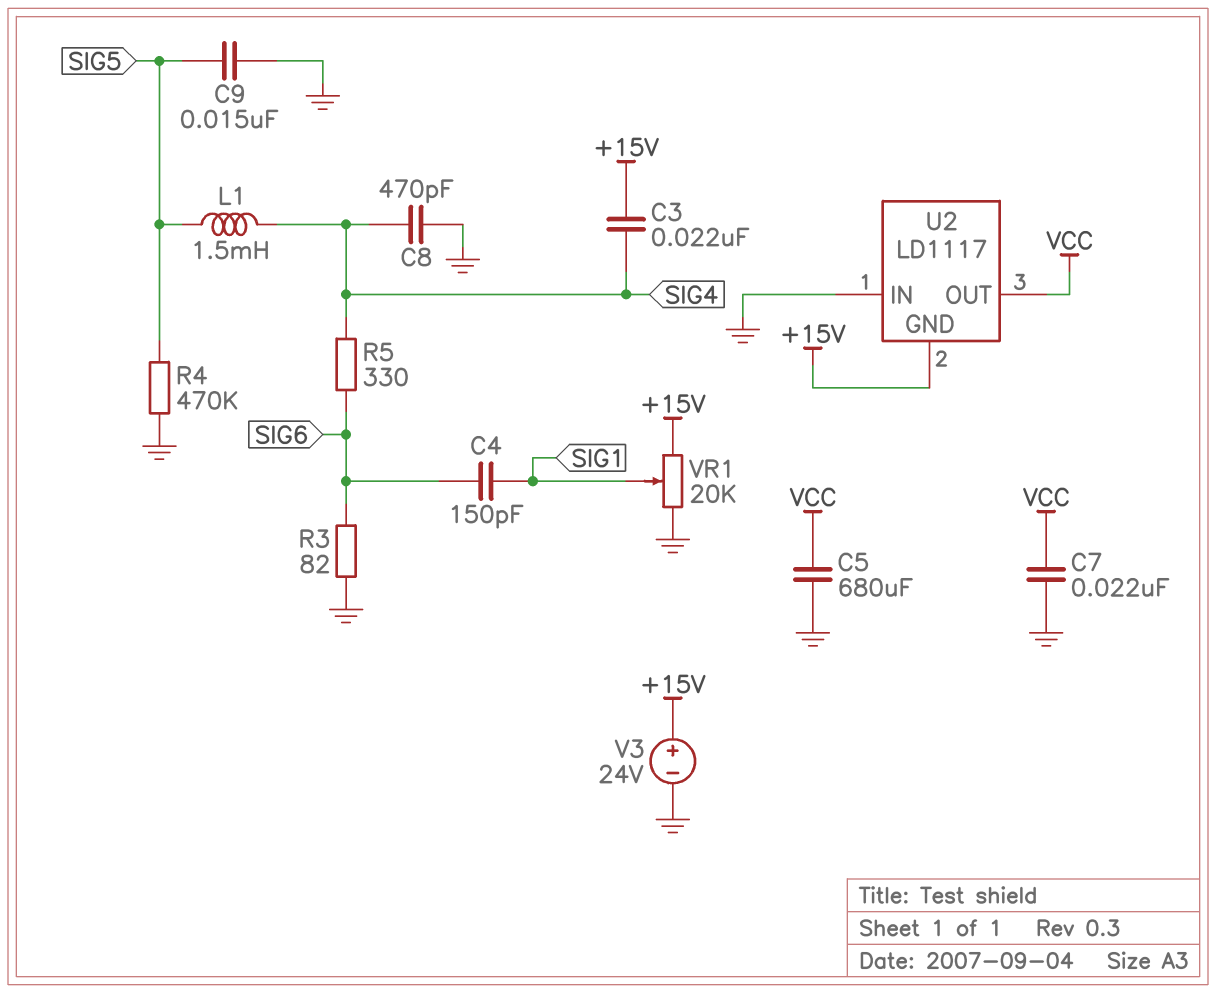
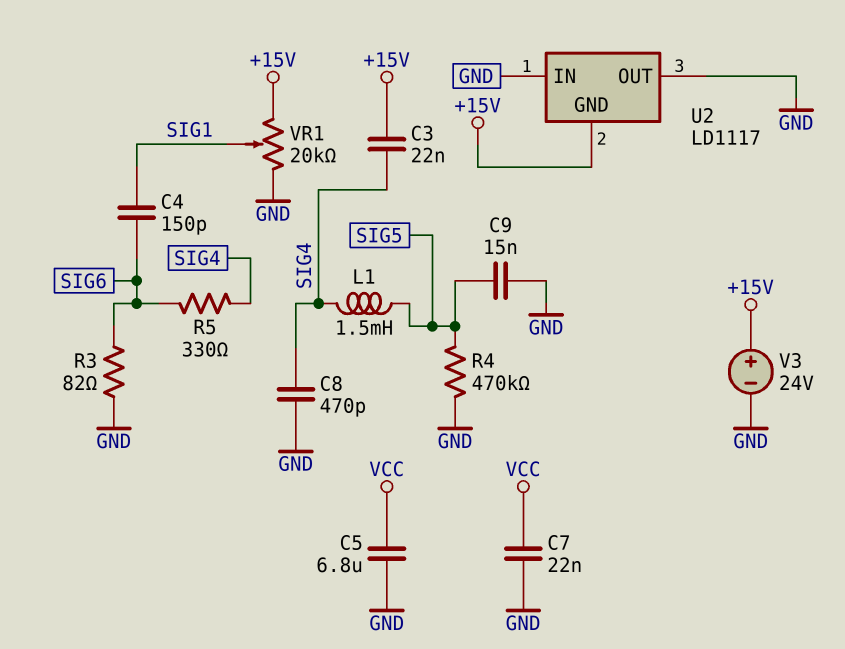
C5: 680uF (GND, VCC) -> 6.8uF (GND, VCC)
U2 pin OUT: VCC -> GND

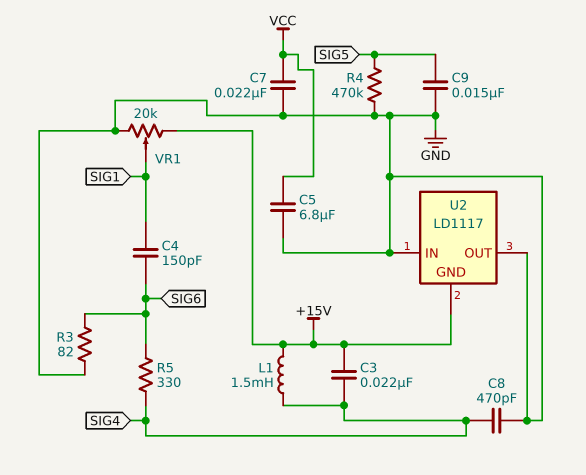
L1: 1.5mH (SIG4, SIG5) -> 1.5mH (+15V, SIG4)
V3: 24V (plus +15V, minus GND) -> none

